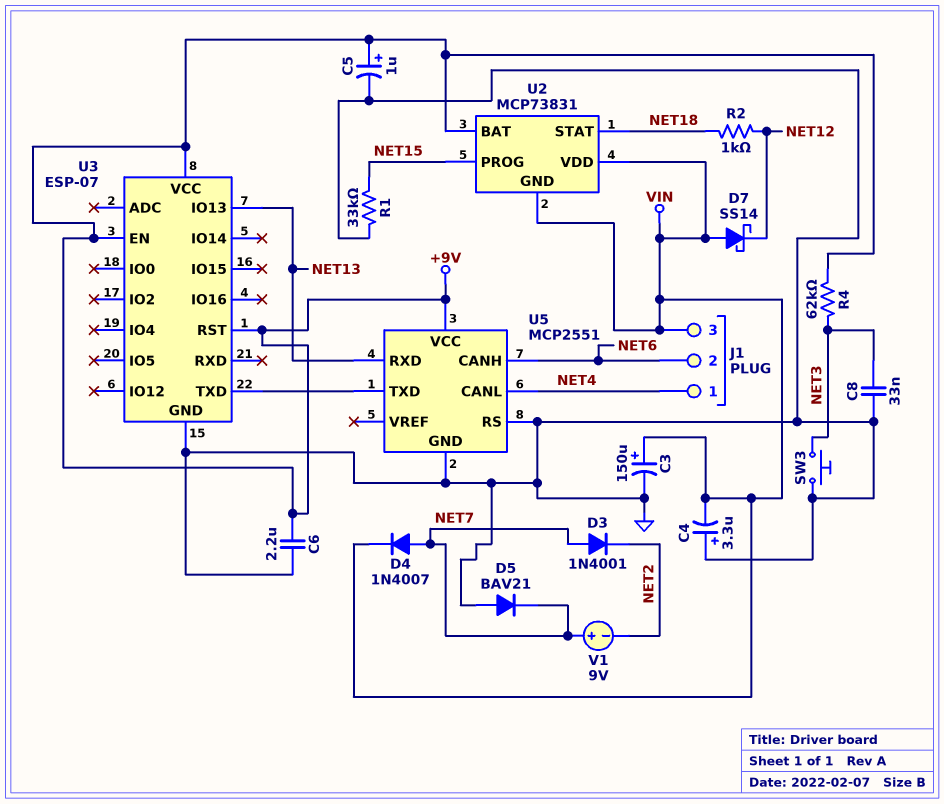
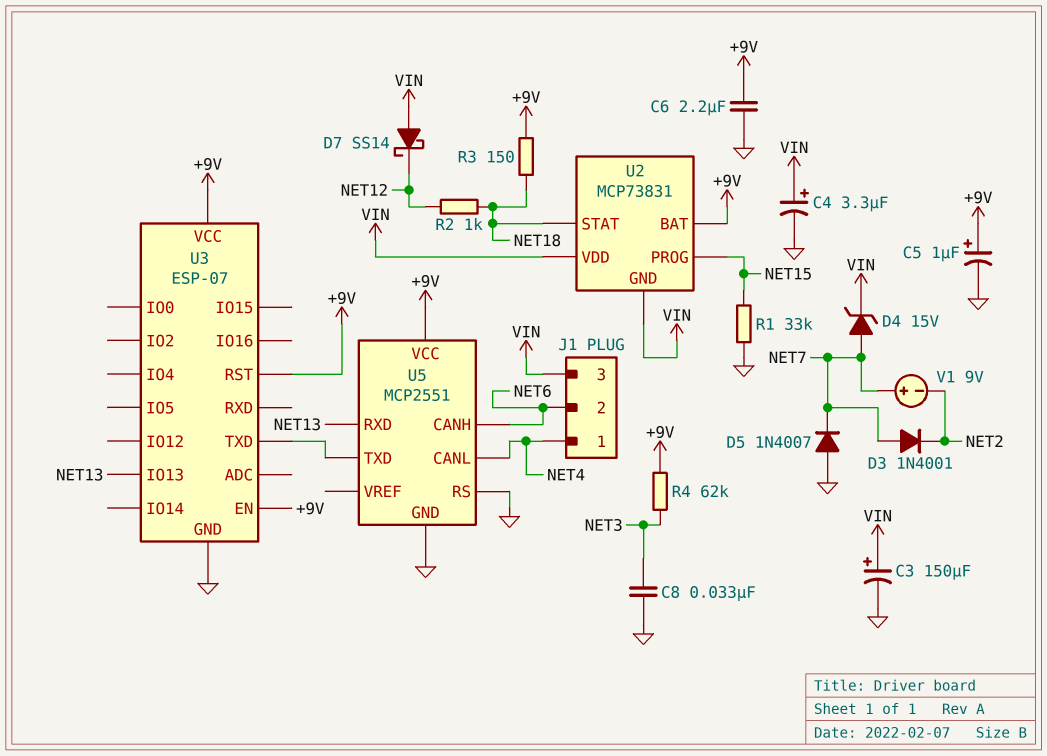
C4: 3.3uF (plus GND, minus VIN) -> 3.3uF (plus VIN, minus GND)
D4: diode 1N4007 (A NET7, K VIN) -> zener 15V (A NET7, K VIN)
D5: diode BAV21 (A GND, K NET7) -> diode 1N4007 (A GND, K NET7)
R3: none -> 150 (+9V, NET18)
SW3: button (GND, NET3) -> none

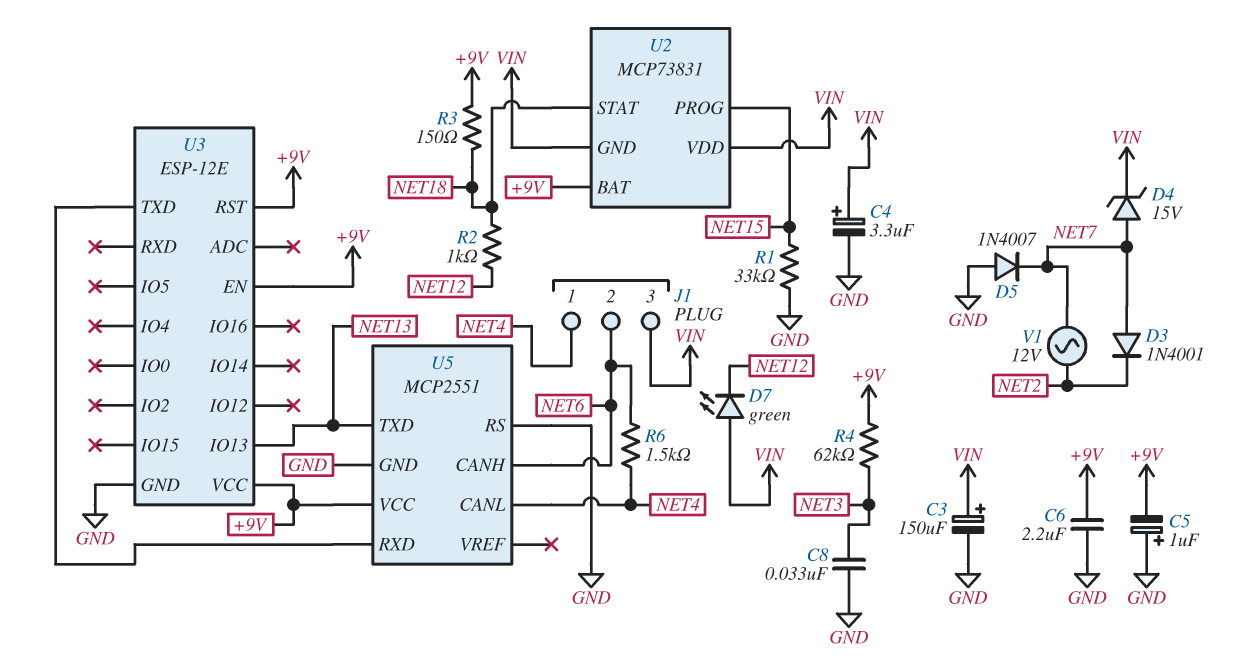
C5: 1uF (plus +9V, minus GND) -> 1uF (plus GND, minus +9V)
D7: schottky SS14 (A VIN, K NET12) -> LED green (A VIN, K NET12)
R6: none -> 1.5k (NET4, NET6)
U3: ESP-07 -> ESP-12E
U5 pin RXD: NET13 -> U3/TXD
U5 pin TXD: U3/TXD -> NET13
V1: 9V (plus NET7, minus NET2) -> AC 12V (NET2, NET7)

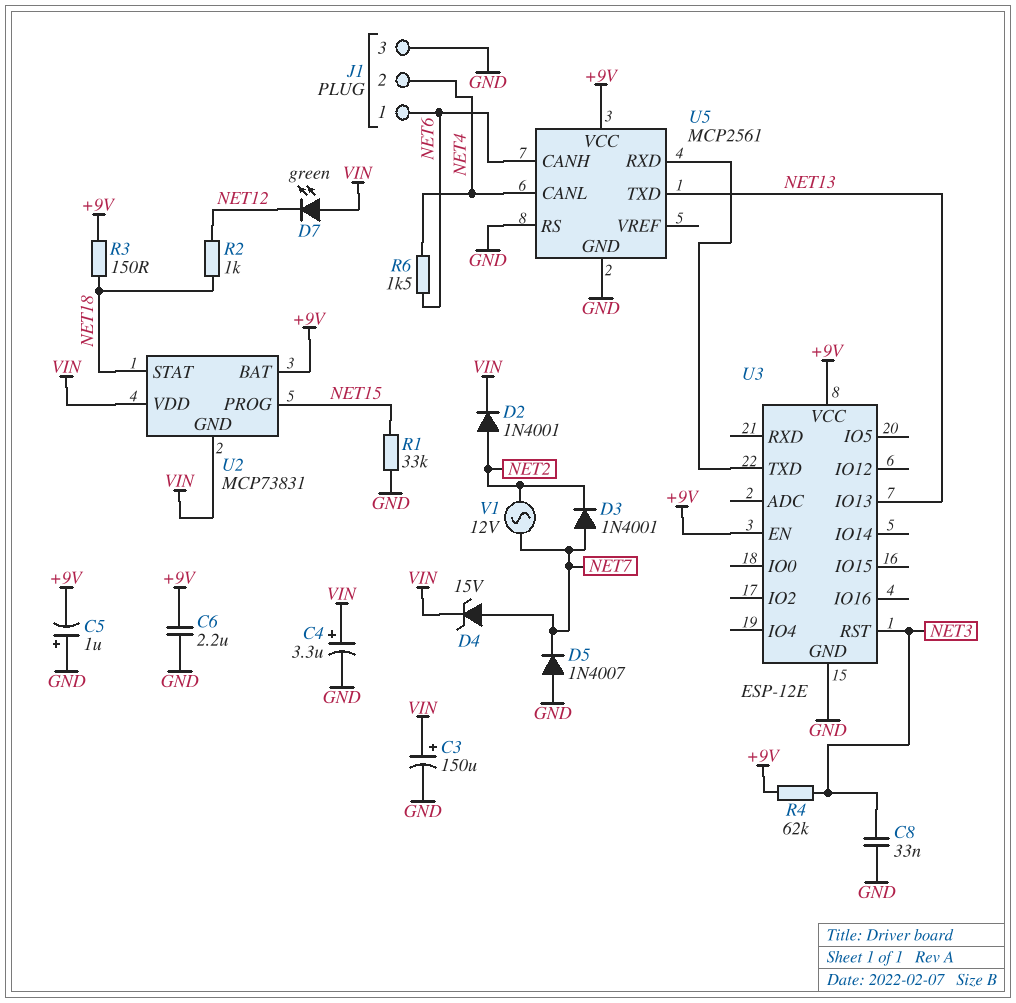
D2: none -> diode 1N4001 (A NET2, K VIN)
J1 pin 1: NET4 -> NET6
J1 pin 2: NET6 -> NET4
J1 pin 3: VIN -> GND
U3 pin RST: +9V -> NET3
U5: MCP2551 -> MCP2561

